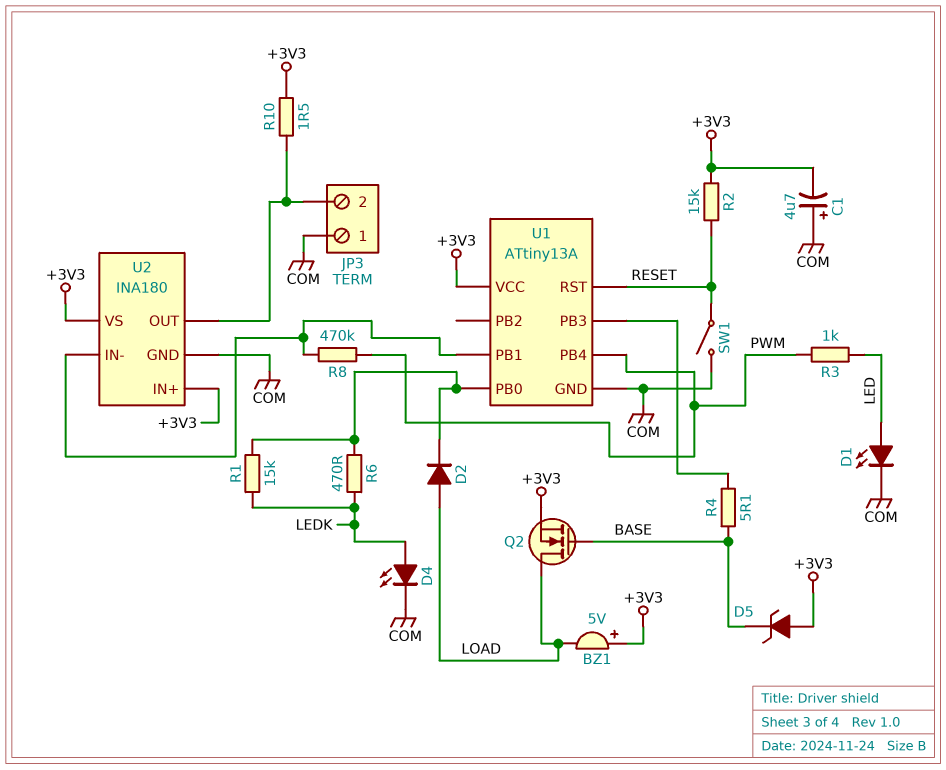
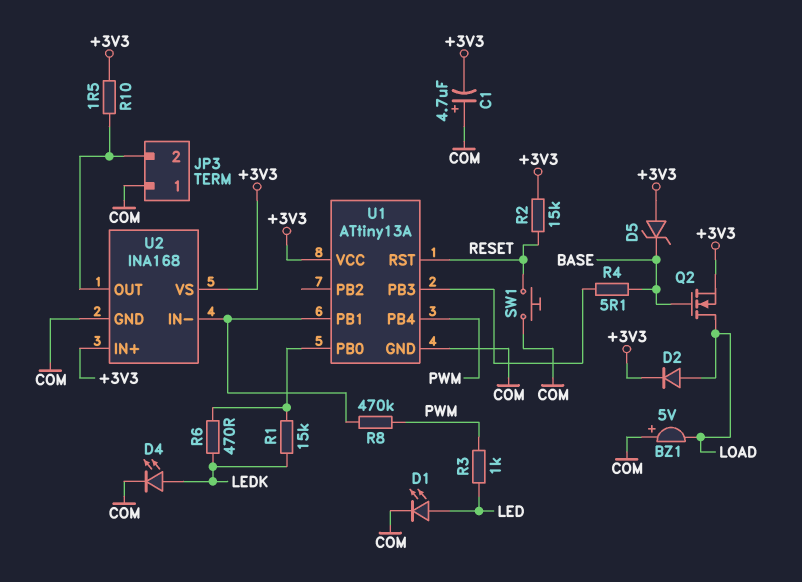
BZ1: buzzer 5V (plus +3V3, minus LOAD) -> buzzer 5V (plus COM, minus LOAD)
D2: diode (A LOAD, K U1/PB0) -> diode (A LOAD, K +3V3)
SW1: switch (COM, RESET) -> button (COM, RESET)
U2: INA180 -> INA168

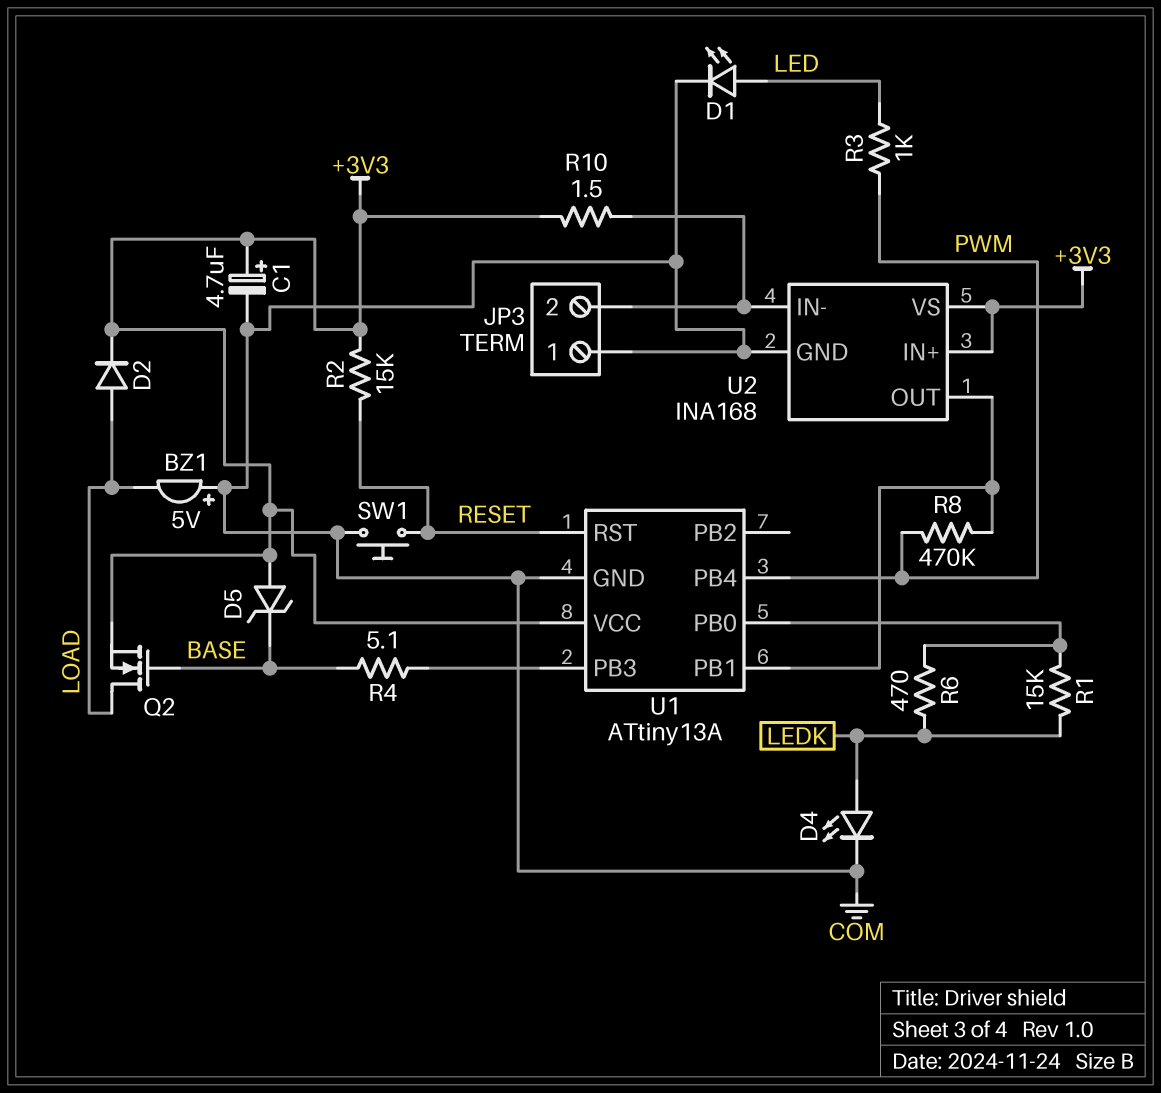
C1: 4.7uF (plus COM, minus +3V3) -> 4.7uF (plus +3V3, minus COM)
U2 pin IN-: U1/PB1 -> JP3/2
U2 pin OUT: JP3/2 -> U1/PB1

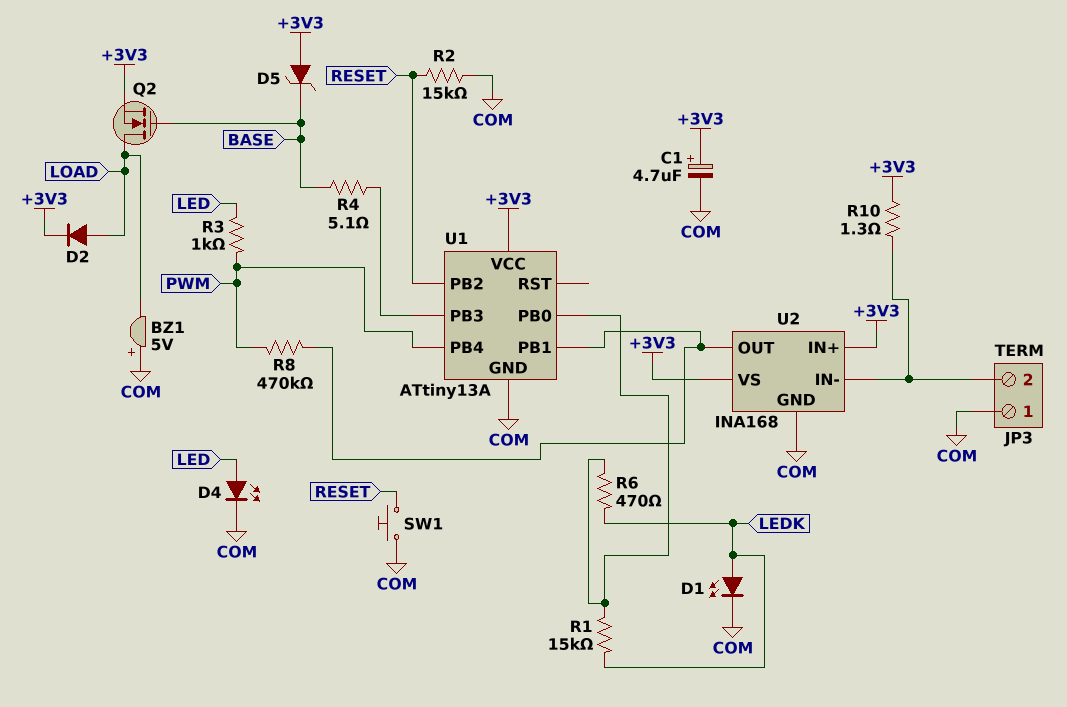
D1: LED (A LED, K COM) -> LED (A LEDK, K COM)
D4: LED (A LEDK, K COM) -> LED (A LED, K COM)
R2: 15k (+3V3, RESET) -> 15k (COM, RESET)
R10: 1.5 (+3V3, JP3/2) -> 1.3 (+3V3, JP3/2)
U1 pin PB2: none -> RESET
U1 pin RST: RESET -> none

